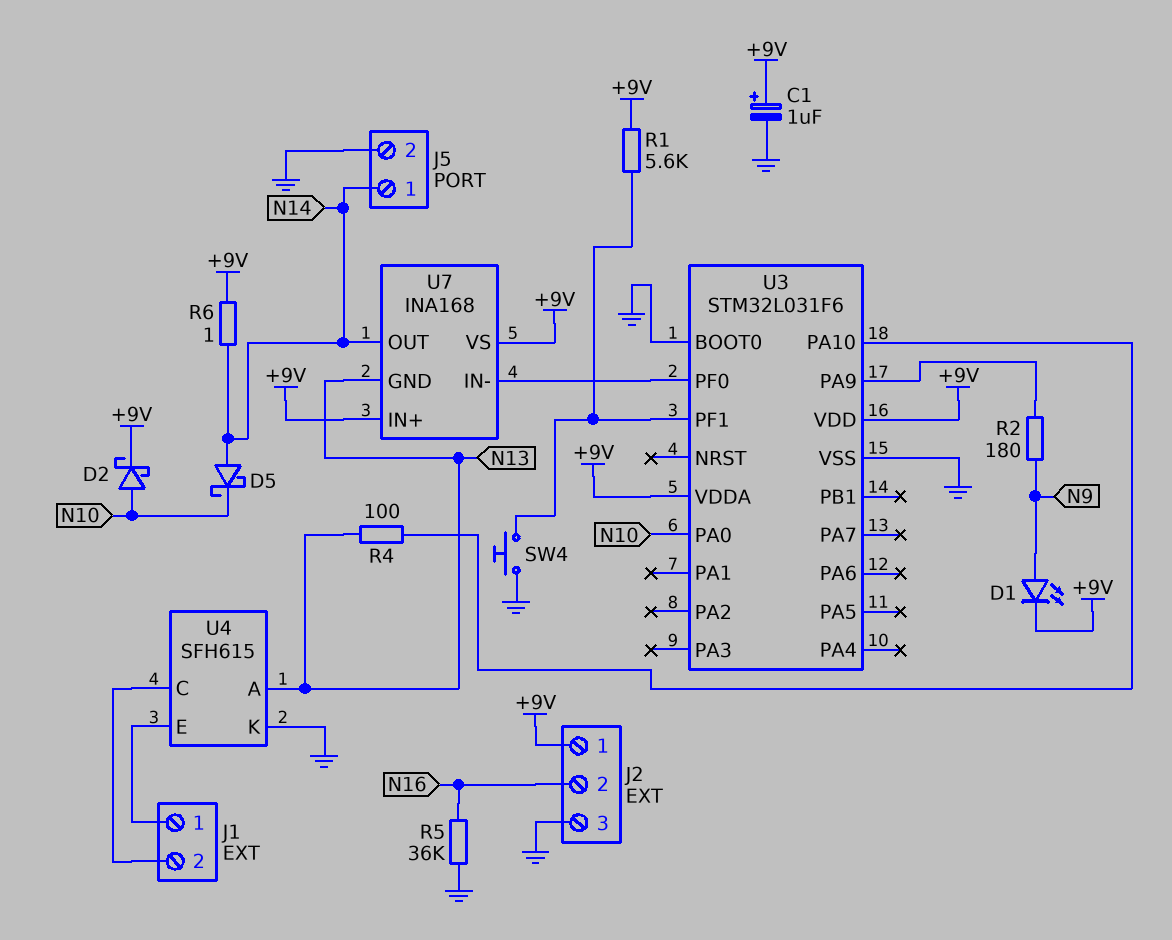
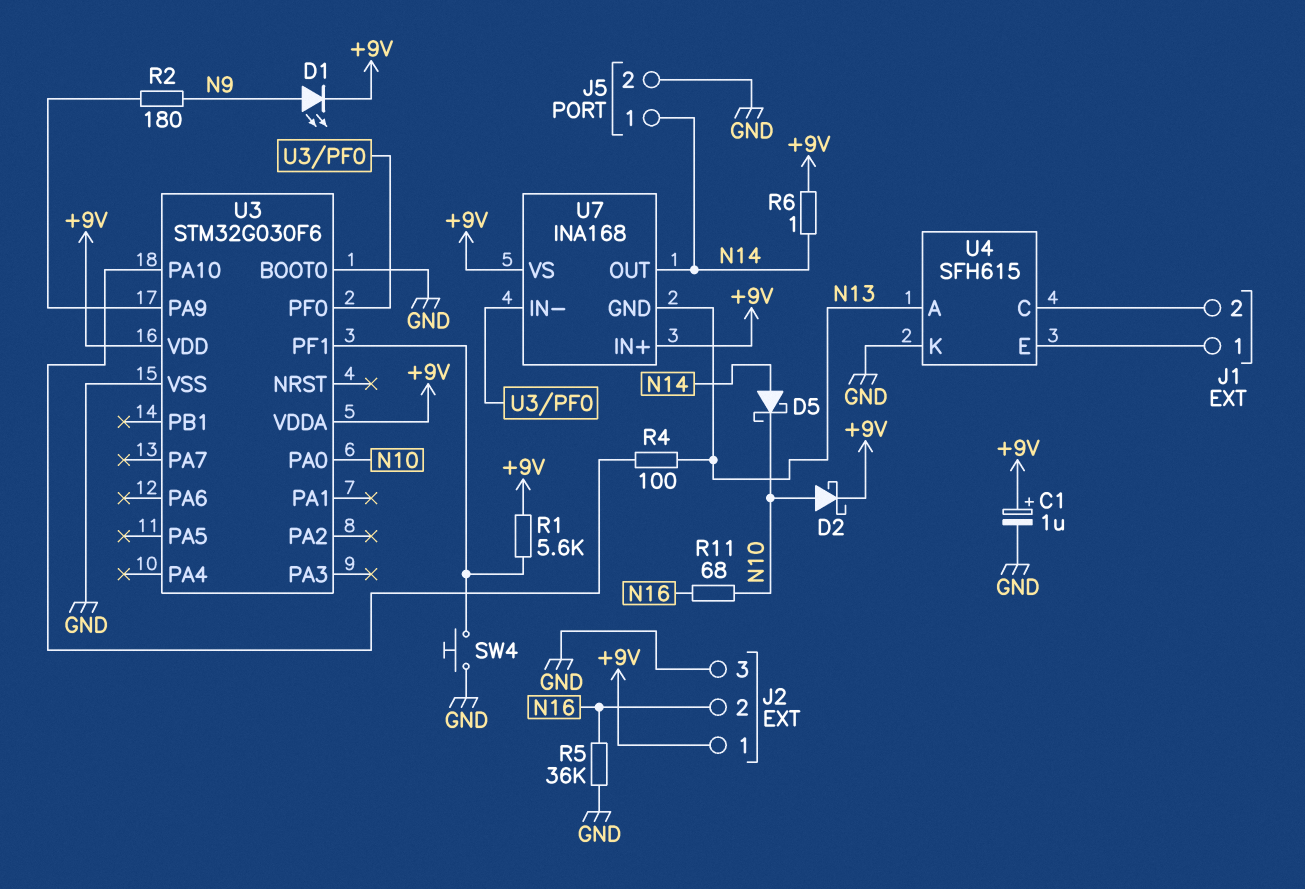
R11: none -> 68 (N10, N16)
U3: STM32L031F6 -> STM32G030F6

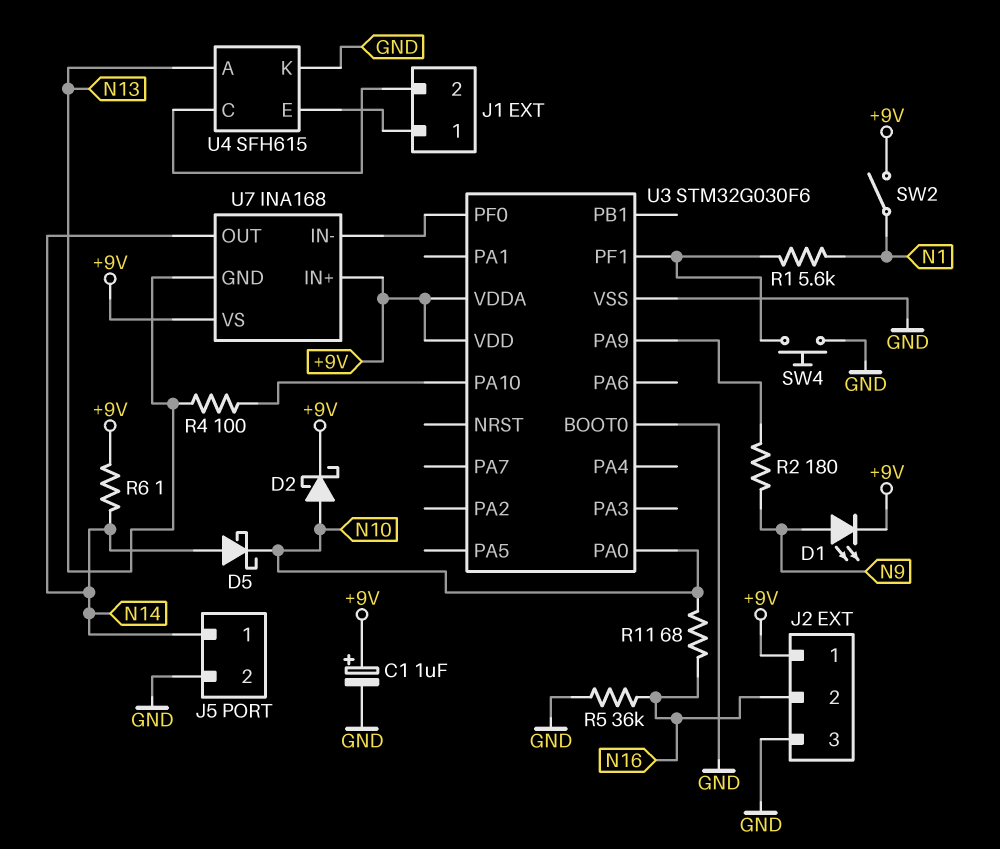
R1: 5.6k (+9V, U3/PF1) -> 5.6k (N1, U3/PF1)
SW2: none -> switch (+9V, N1)

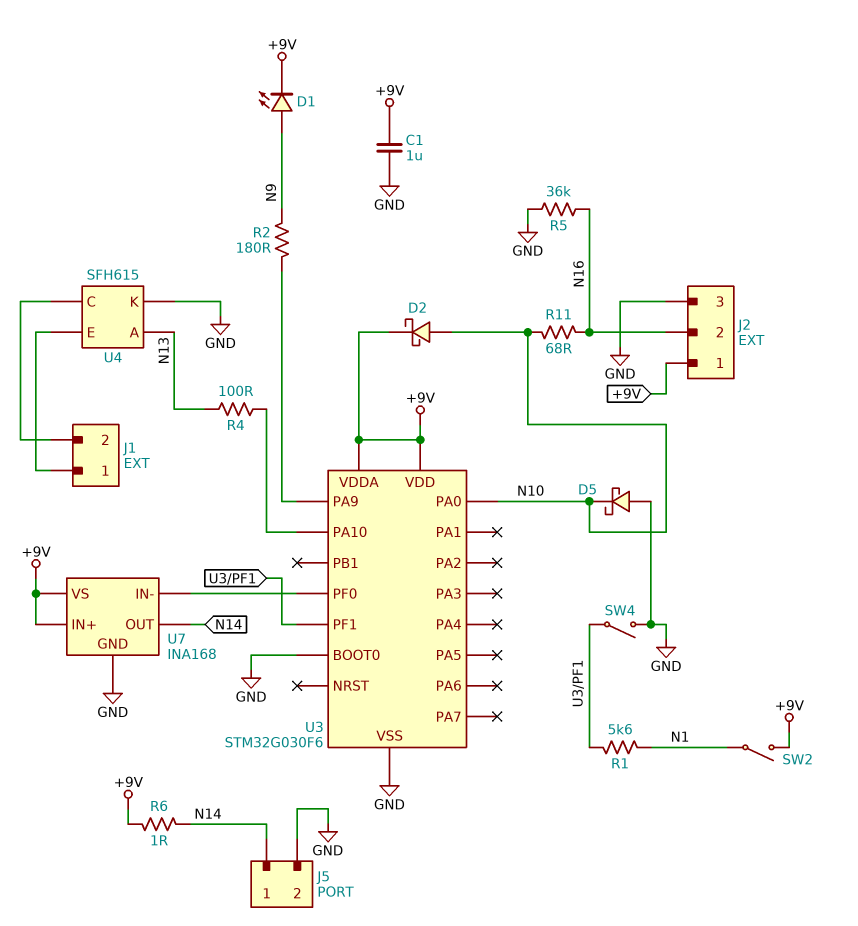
C1: 1uF (plus +9V, minus GND) -> 1uF (+9V, GND)
D5: schottky (A N14, K N10) -> schottky (A GND, K N10)
SW4: button (GND, U3/PF1) -> switch (GND, U3/PF1)
U7 pin GND: N13 -> GND

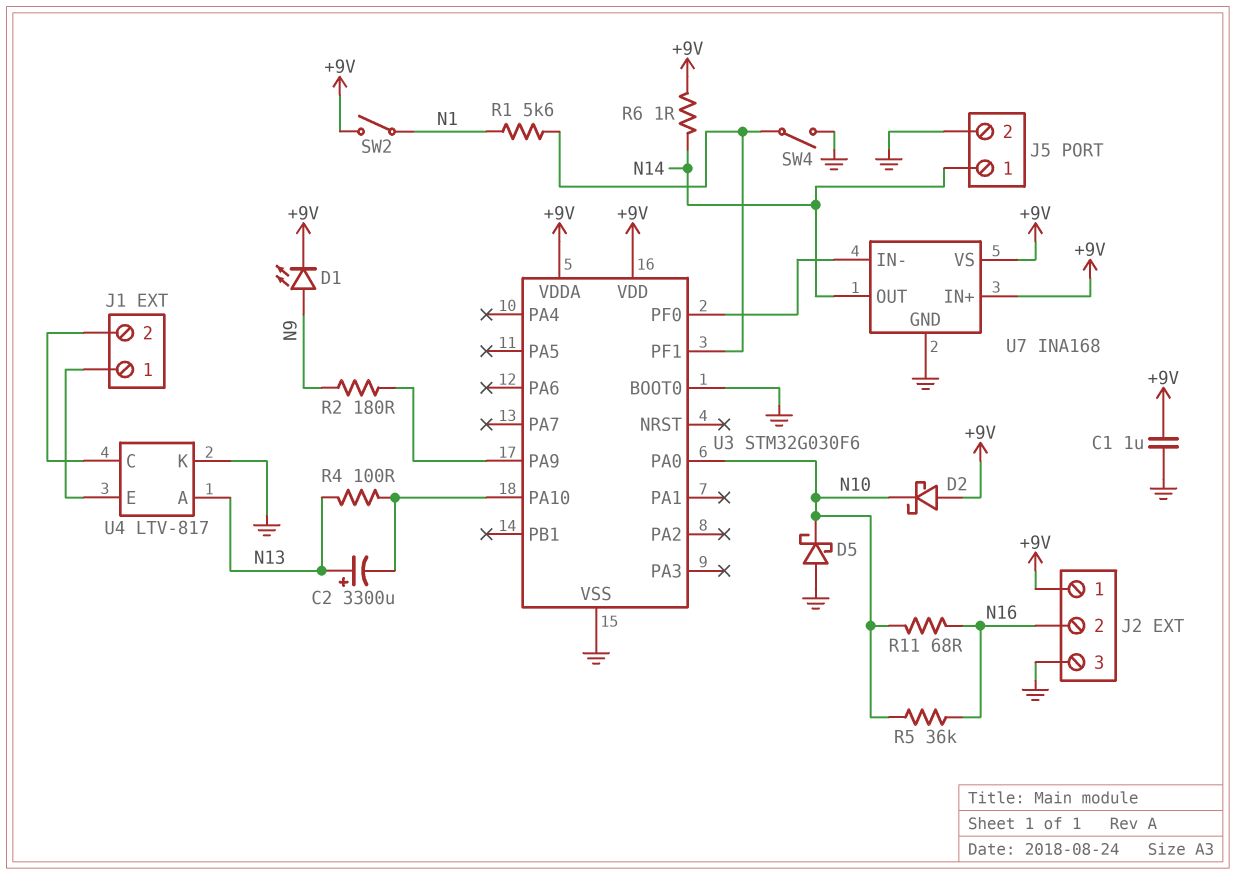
C2: none -> 3300uF (plus N13, minus U3/PA10)
D2: schottky (A N10, K +9V) -> schottky (A +9V, K N10)
R5: 36k (GND, N16) -> 36k (N10, N16)
U4: SFH615 -> LTV-817

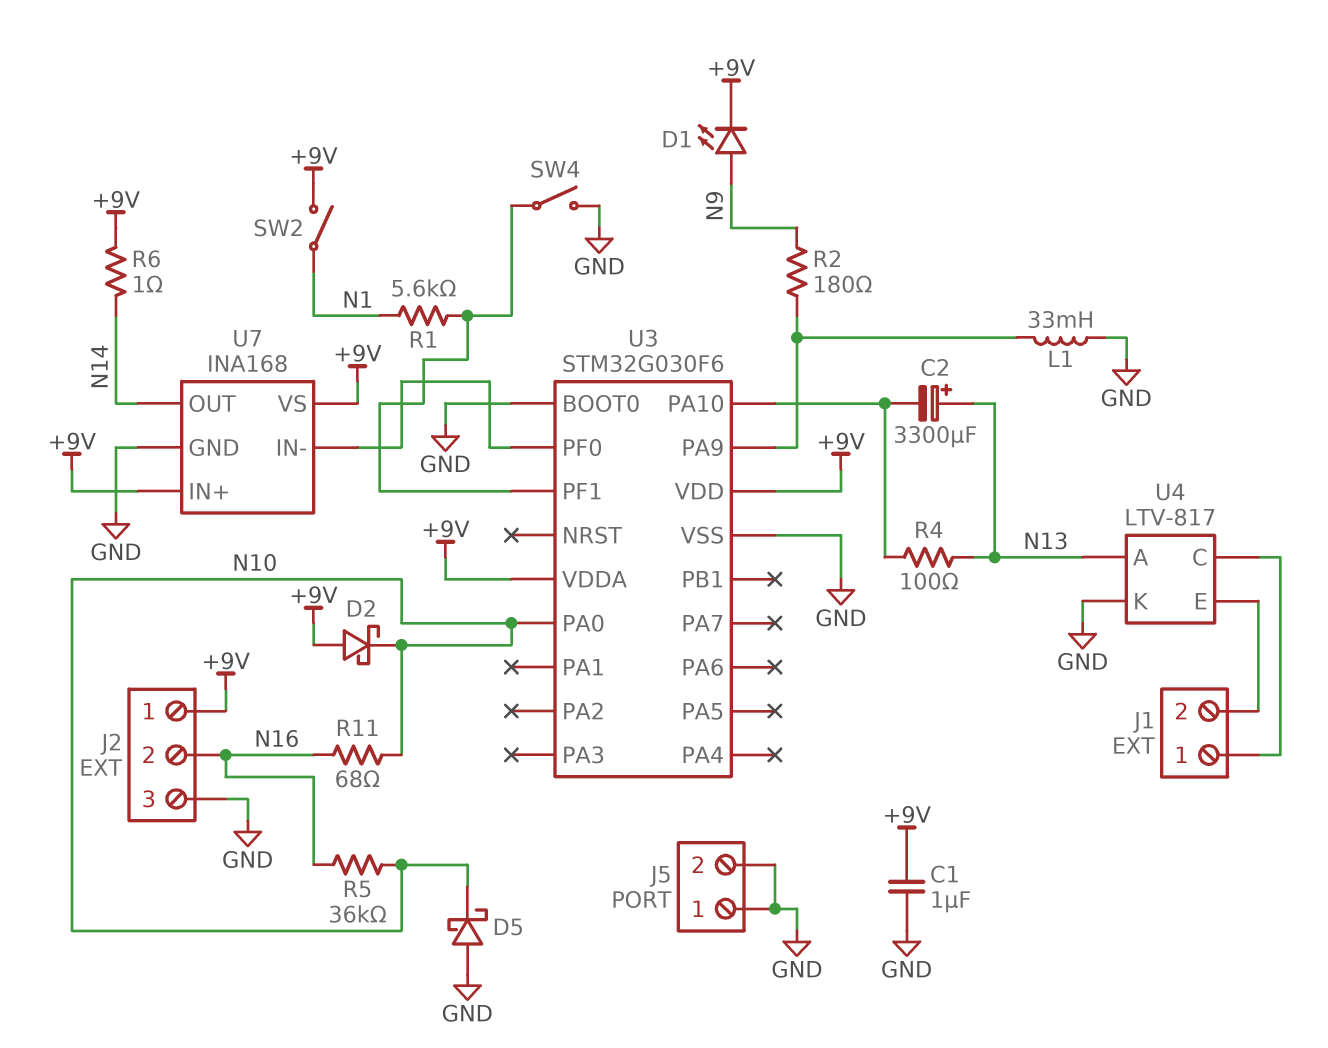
J5 pin 1: N14 -> GND
L1: none -> 33mH (GND, U3/PA9)
U4 pin C: J1/2 -> J1/1
U4 pin E: J1/1 -> J1/2

